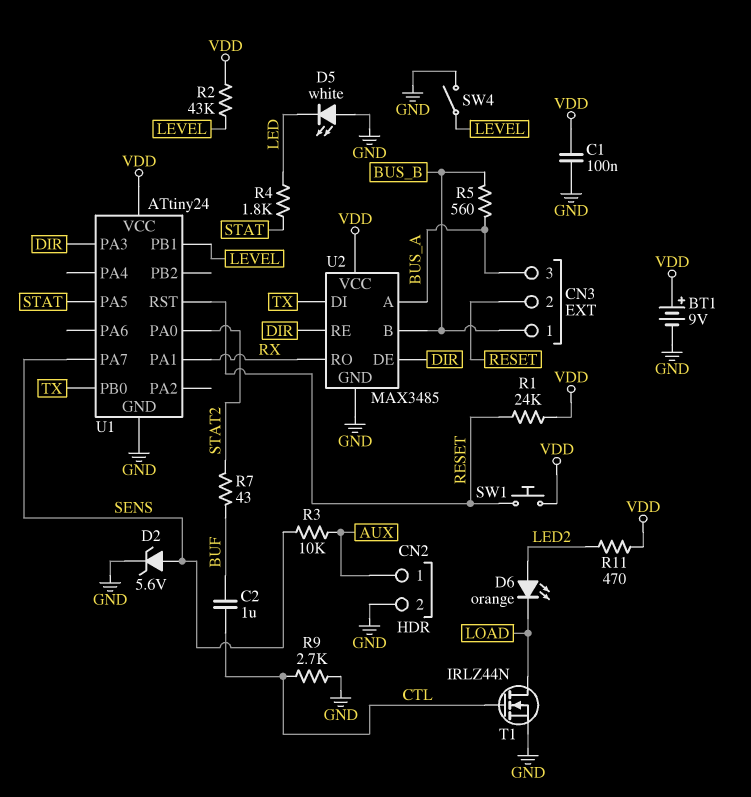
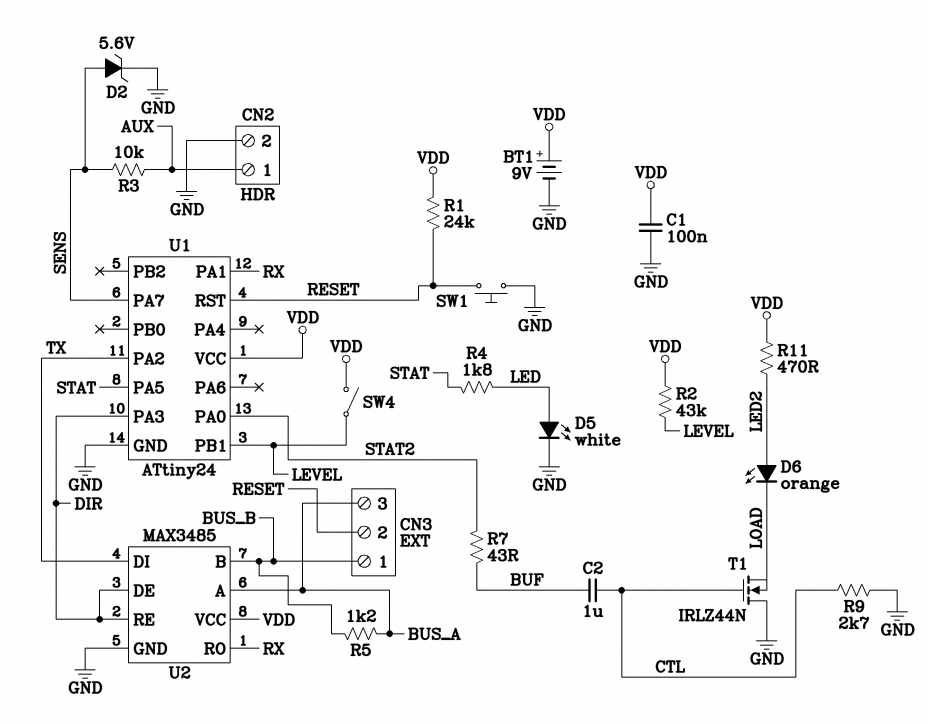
D5: LED white (A GND, K LED) -> LED white (A LED, K GND)
R5: 560 (BUS_A, BUS_B) -> 1.2k (BUS_A, BUS_B)
SW1: button (RESET, VDD) -> button (GND, RESET)
SW4: switch (GND, LEVEL) -> switch (LEVEL, VDD)
T1: NMOS IRLZ44N (G CTL, D LOAD, S GND) -> NMOS IRLZ44N (G CTL, D GND, S LOAD)
U1 pin PA2: none -> TX
U1 pin PB0: TX -> none

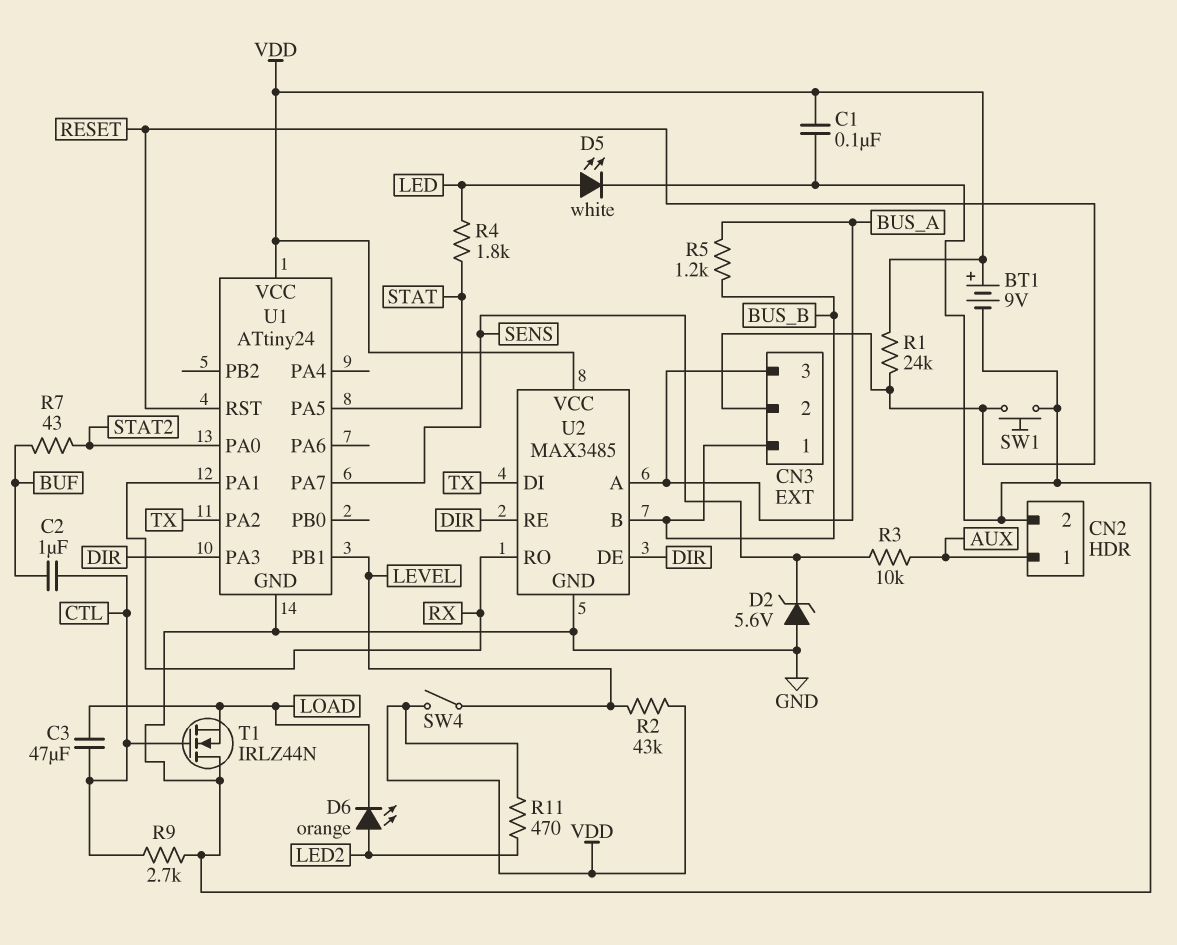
C3: none -> 47uF (CTL, LOAD)
D2: zener 5.6V (A SENS, K GND) -> zener 5.6V (A GND, K SENS)

